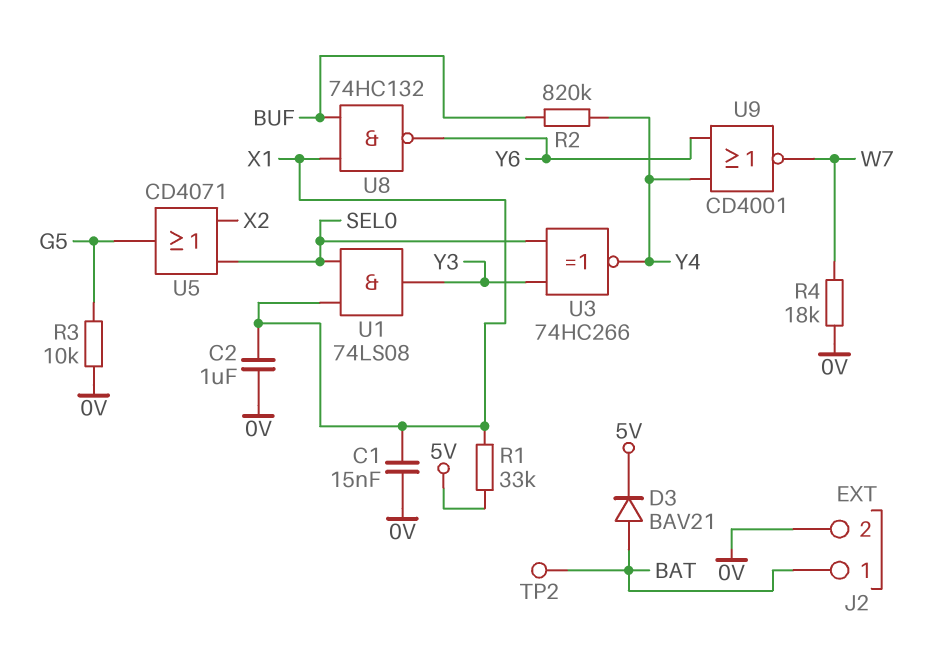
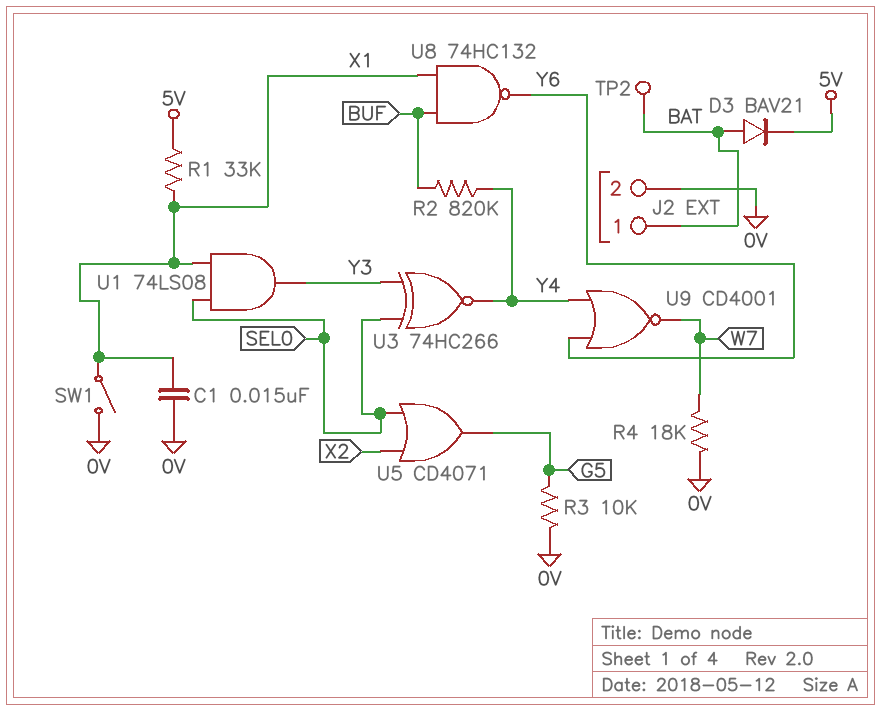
C2: 1uF (0V, X1) -> none
SW1: none -> switch (0V, X1)

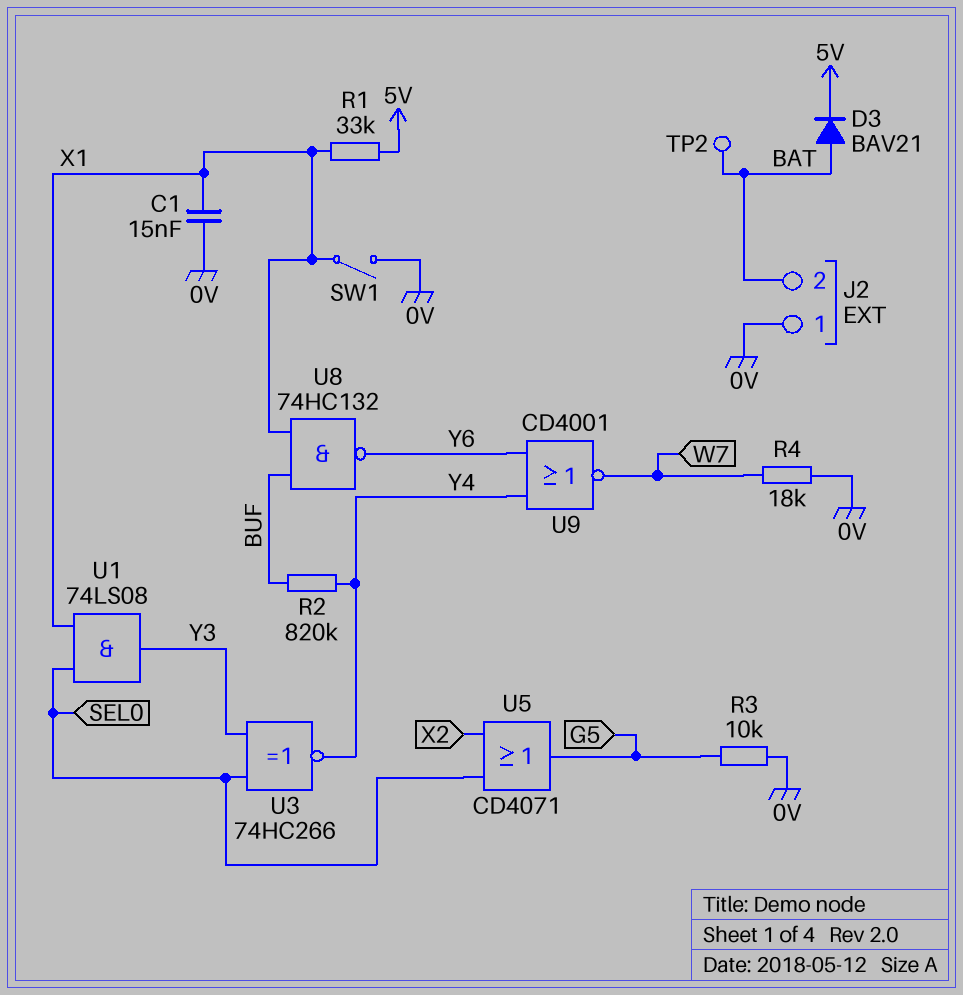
J2 pin 1: BAT -> 0V
J2 pin 2: 0V -> BAT

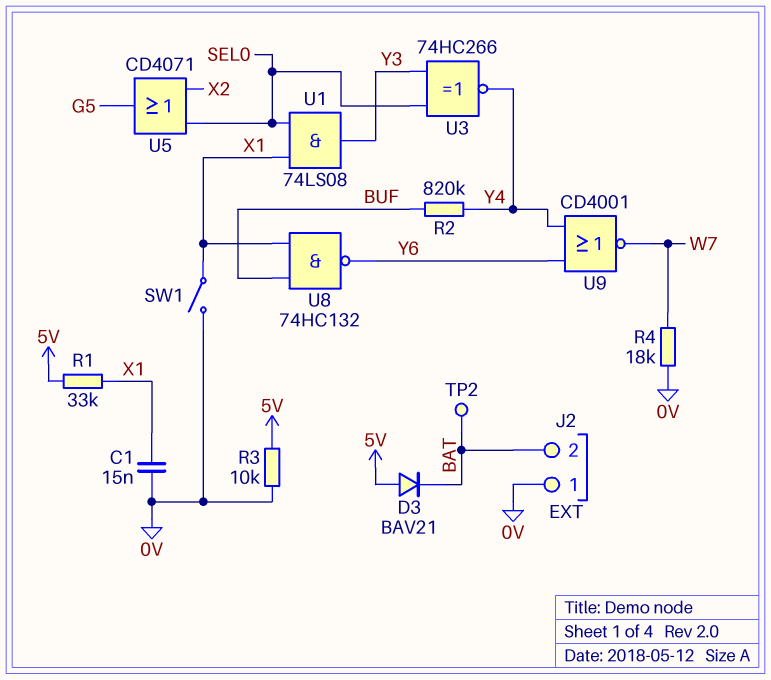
D3: diode BAV21 (A BAT, K 5V) -> diode BAV21 (A 5V, K BAT)
R3: 10k (0V, G5) -> 10k (0V, 5V)

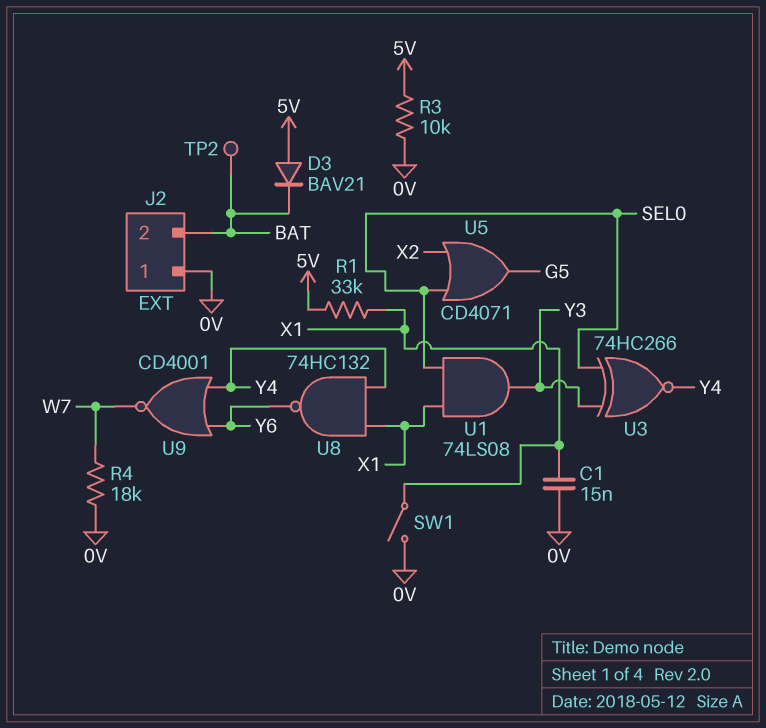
R2: 820k (BUF, Y4) -> none
U8: NAND 74HC132 (in BUF, in X1, out Y6) -> NAND 74HC132 (in X1, in Y4, out Y6)

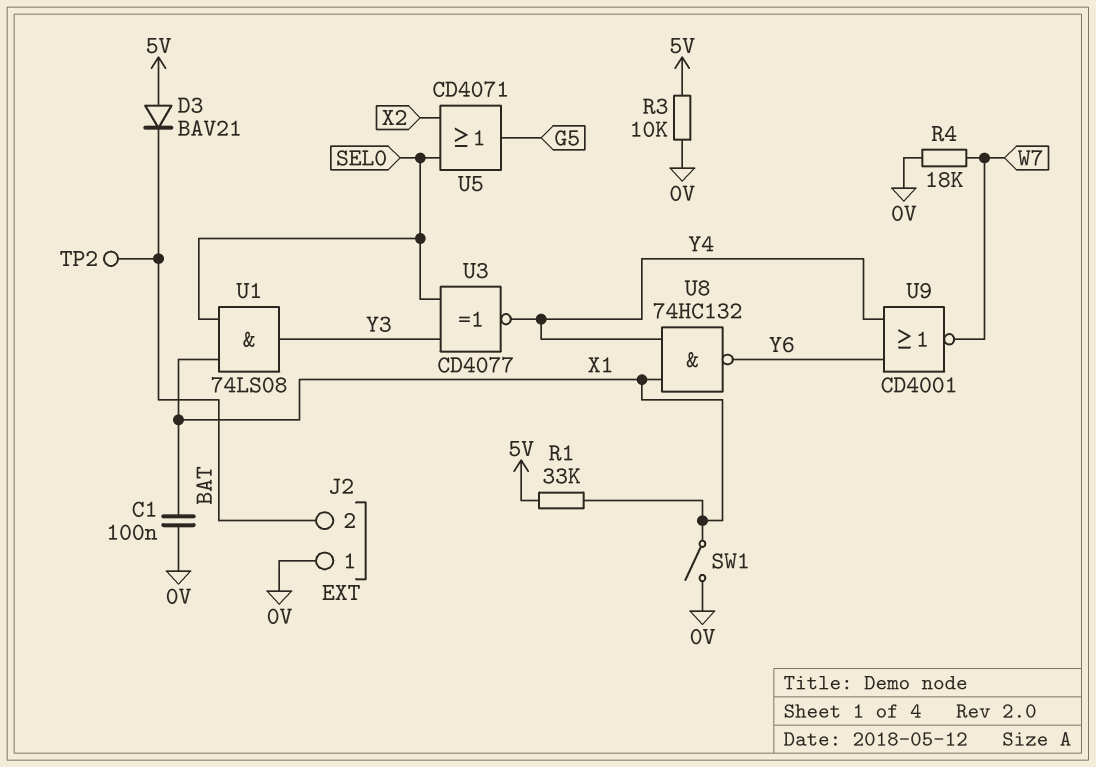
C1: 15nF (0V, X1) -> 100nF (0V, X1)
U3: XNOR 74HC266 (in SEL0, in Y3, out Y4) -> XNOR CD4077 (in SEL0, in Y3, out Y4)

